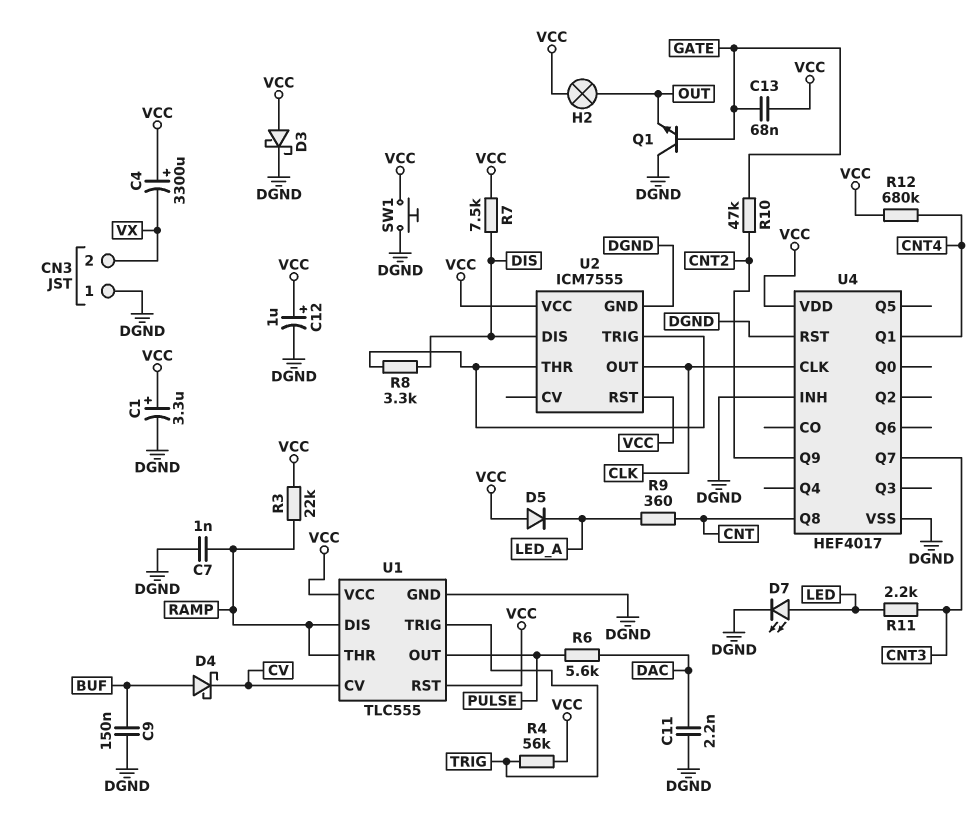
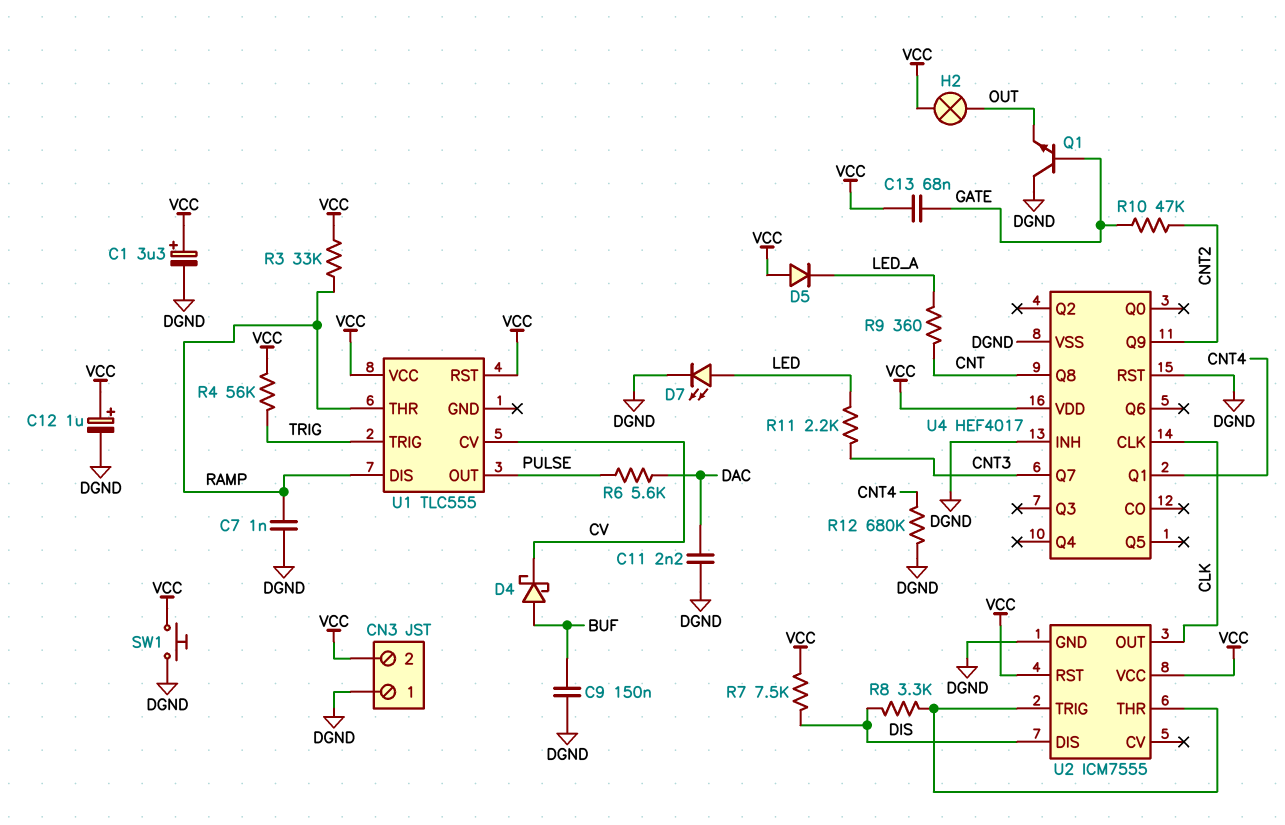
C4: 3300uF (plus VCC, minus VX) -> none
CN3 pin 2: VX -> VCC
D3: schottky (A VCC, K DGND) -> none
R3: 22k (RAMP, VCC) -> 33k (RAMP, VCC)
R12: 680k (CNT4, VCC) -> 680k (CNT4, DGND)
U1 pin GND: DGND -> none

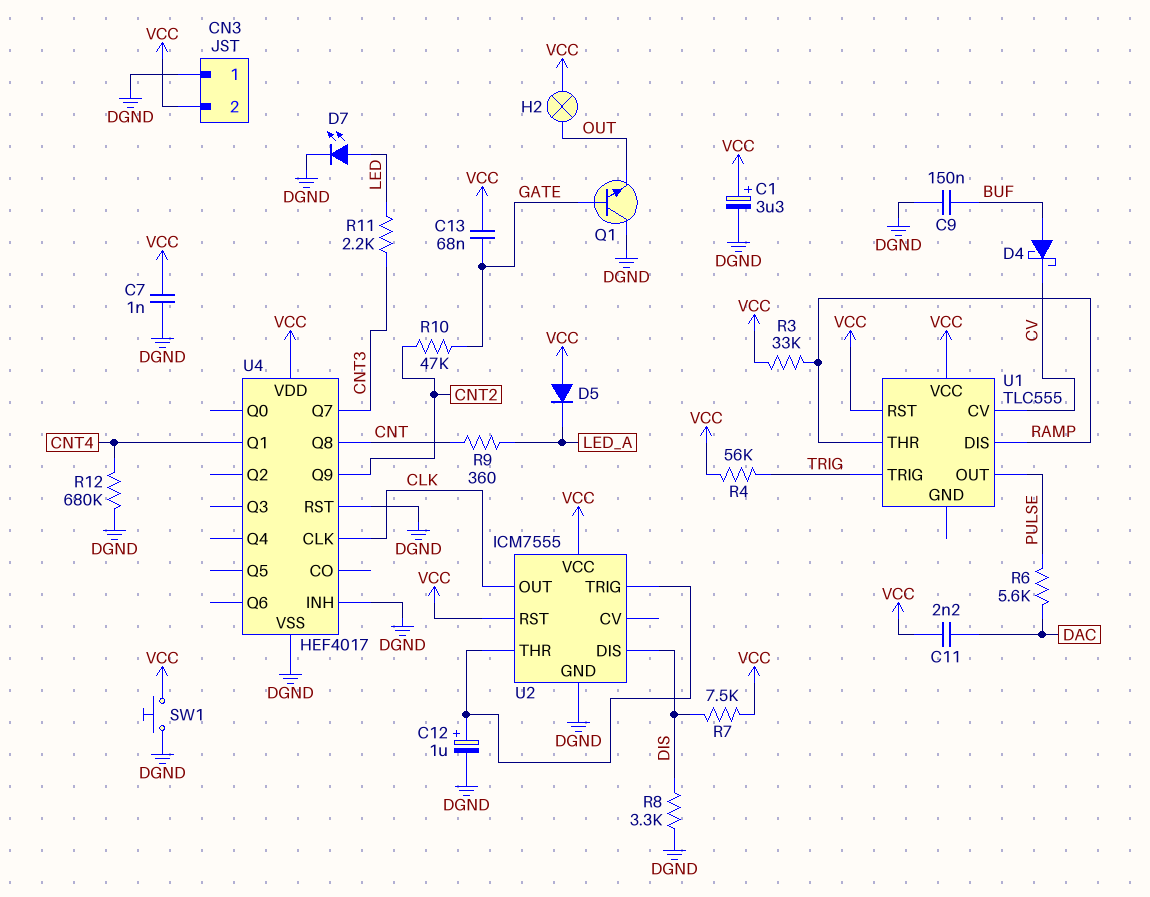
C7: 1nF (DGND, RAMP) -> 1nF (DGND, VCC)
C11: 2.2nF (DAC, DGND) -> 2.2nF (DAC, VCC)
C12: 1uF (plus VCC, minus DGND) -> 1uF (plus U2/THR, minus DGND)
R8: 3.3k (DIS, U2/THR) -> 3.3k (DGND, DIS)

